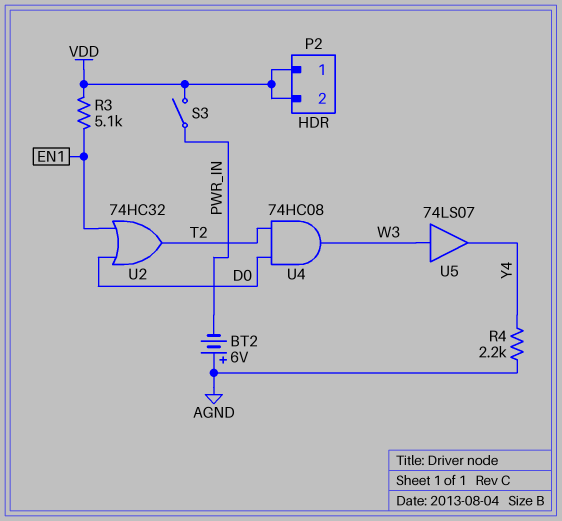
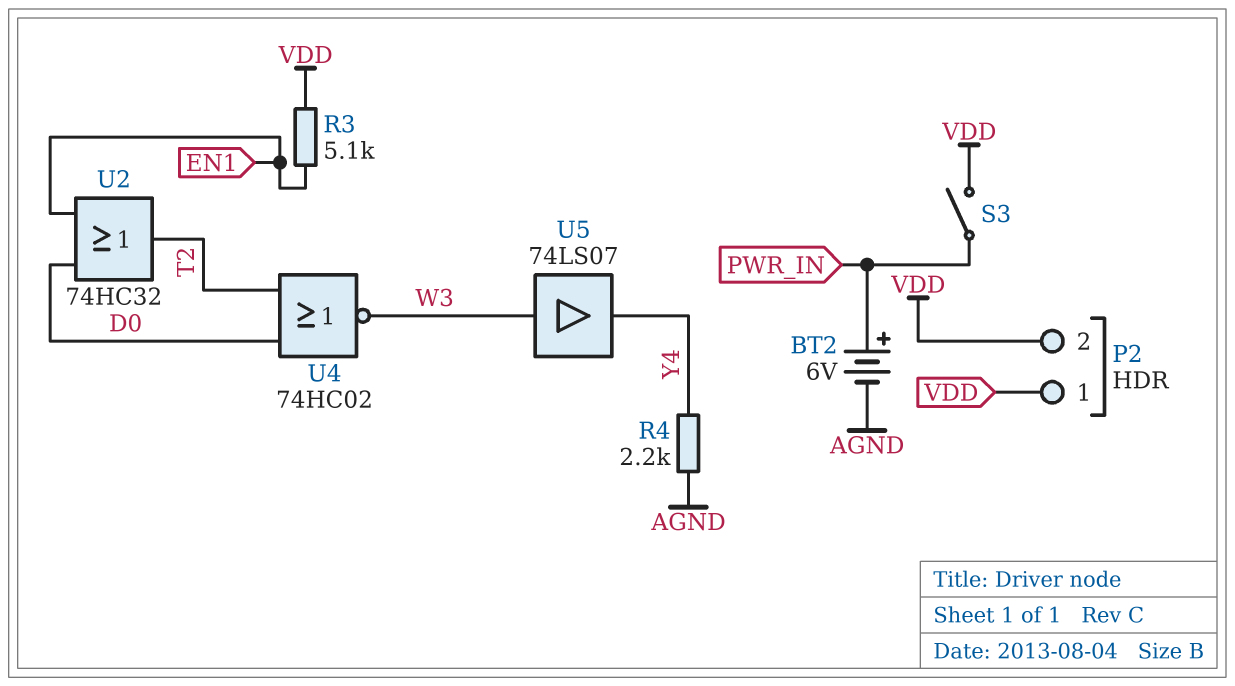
BT2: 6V (plus AGND, minus PWR_IN) -> 6V (plus PWR_IN, minus AGND)
U4: AND 74HC08 (in D0, in T2, out W3) -> NOR 74HC02 (in D0, in T2, out W3)

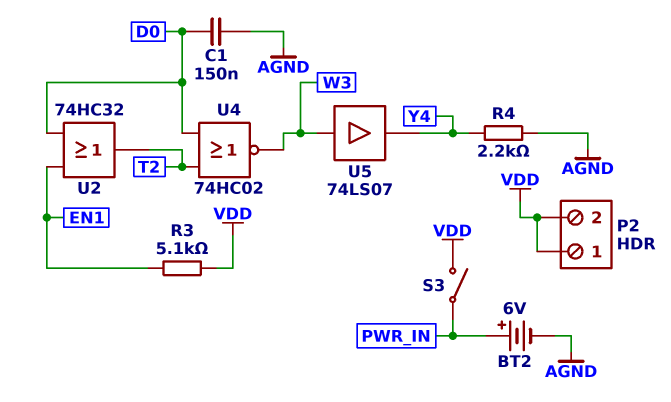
C1: none -> 150nF (AGND, D0)

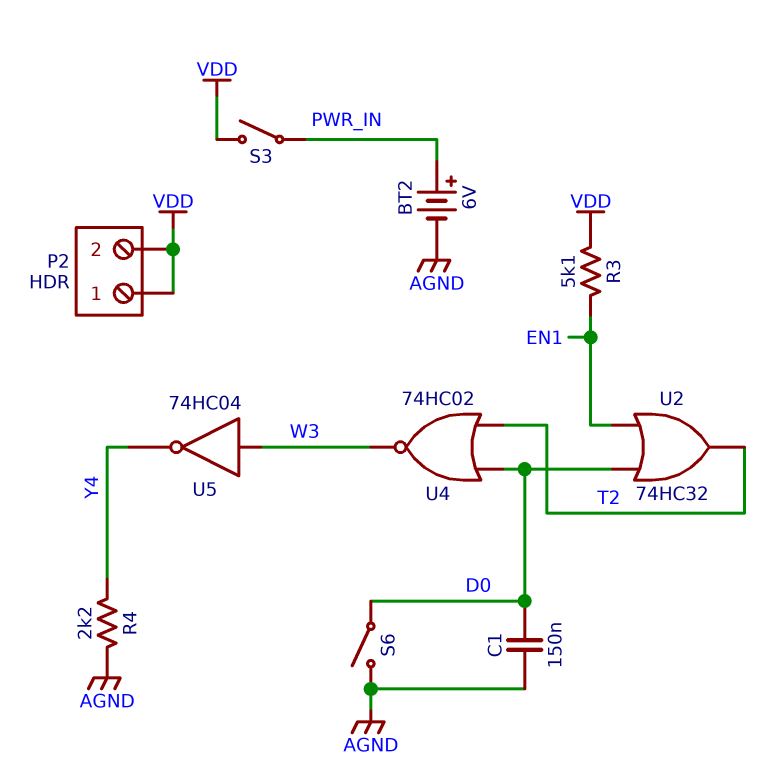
S6: none -> switch (AGND, D0)
U5: buffer 74LS07 (in W3, out Y4) -> NOT 74HC04 (in W3, out Y4)

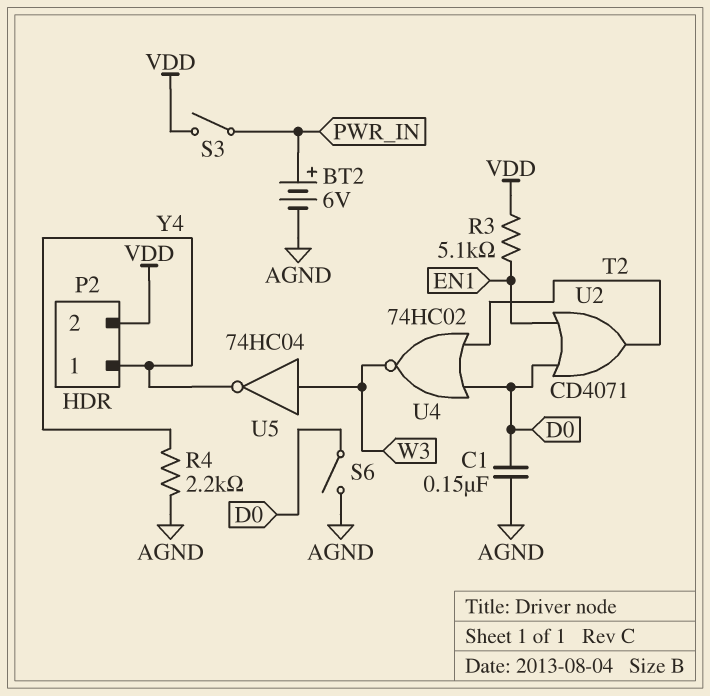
P2 pin 1: VDD -> Y4
U2: OR 74HC32 (in D0, in EN1, out T2) -> OR CD4071 (in D0, in EN1, out T2)

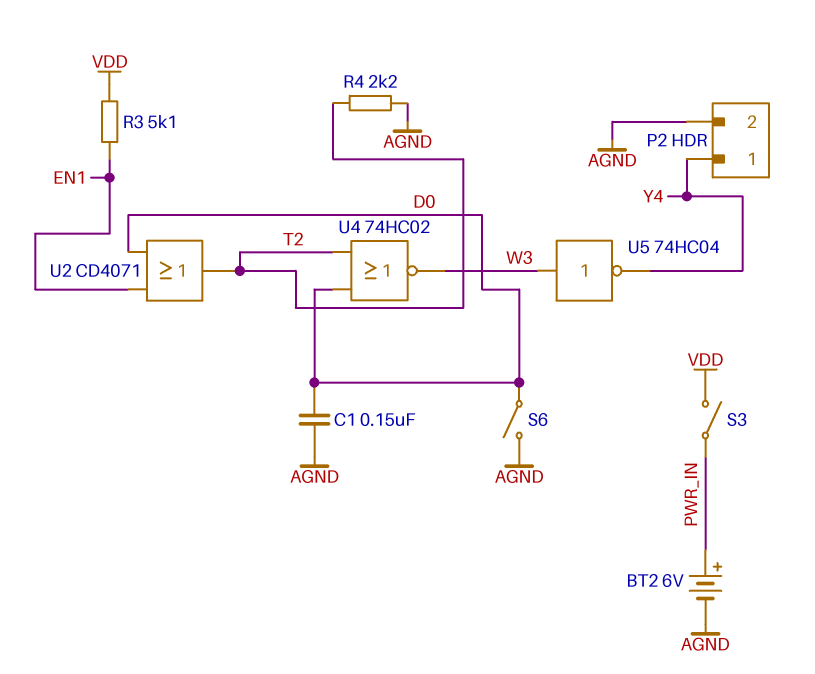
P2 pin 2: VDD -> AGND
R4: 2.2k (AGND, Y4) -> 2.2k (AGND, T2)

